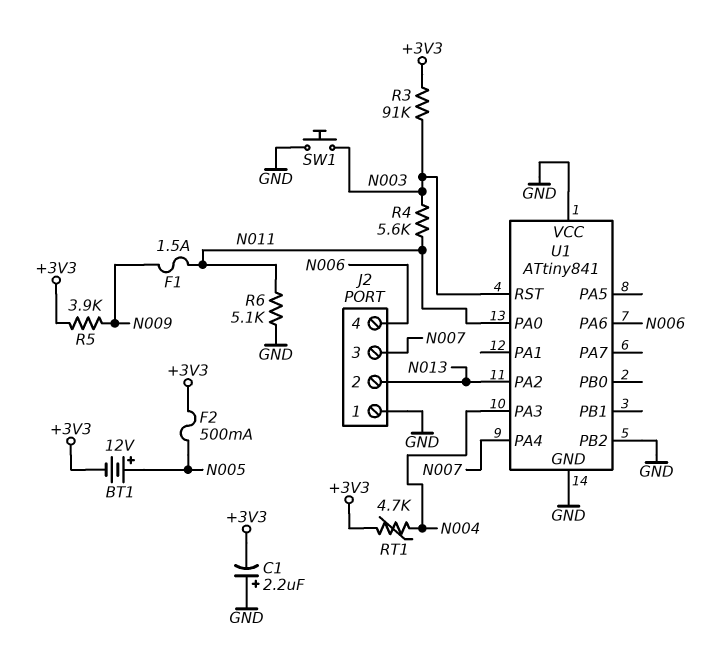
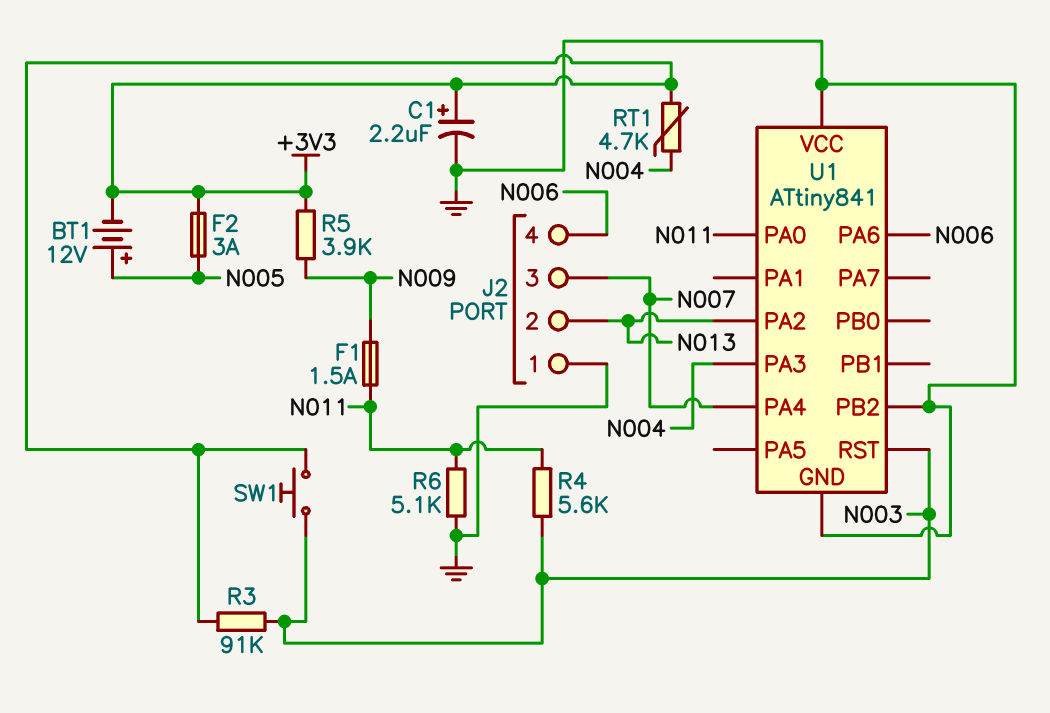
C1: 2.2uF (plus GND, minus +3V3) -> 2.2uF (plus +3V3, minus GND)
F2: 500mA (+3V3, N005) -> 3A (+3V3, N005)
SW1: button (GND, N003) -> button (+3V3, N003)

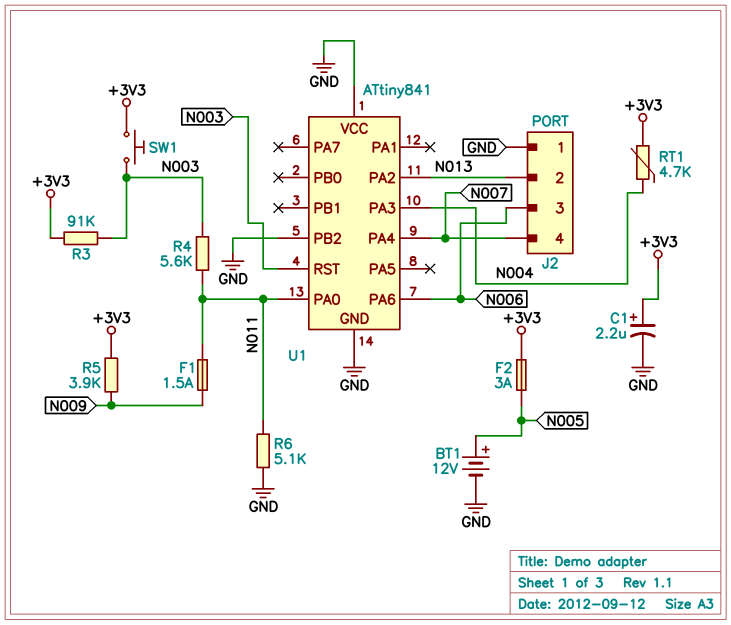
BT1: 12V (plus N005, minus +3V3) -> 12V (plus N005, minus GND)
J2 pin 3: N007 -> N006
J2 pin 4: N006 -> N007

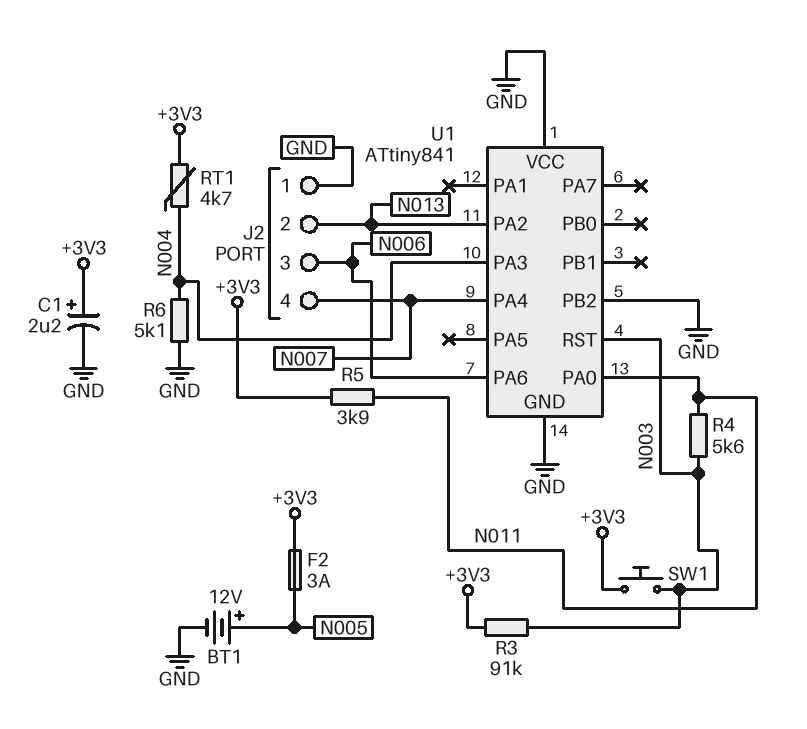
F1: 1.5A (N009, N011) -> none
R5: 3.9k (+3V3, N009) -> 3.9k (+3V3, N011)
R6: 5.1k (GND, N011) -> 5.1k (GND, N004)

